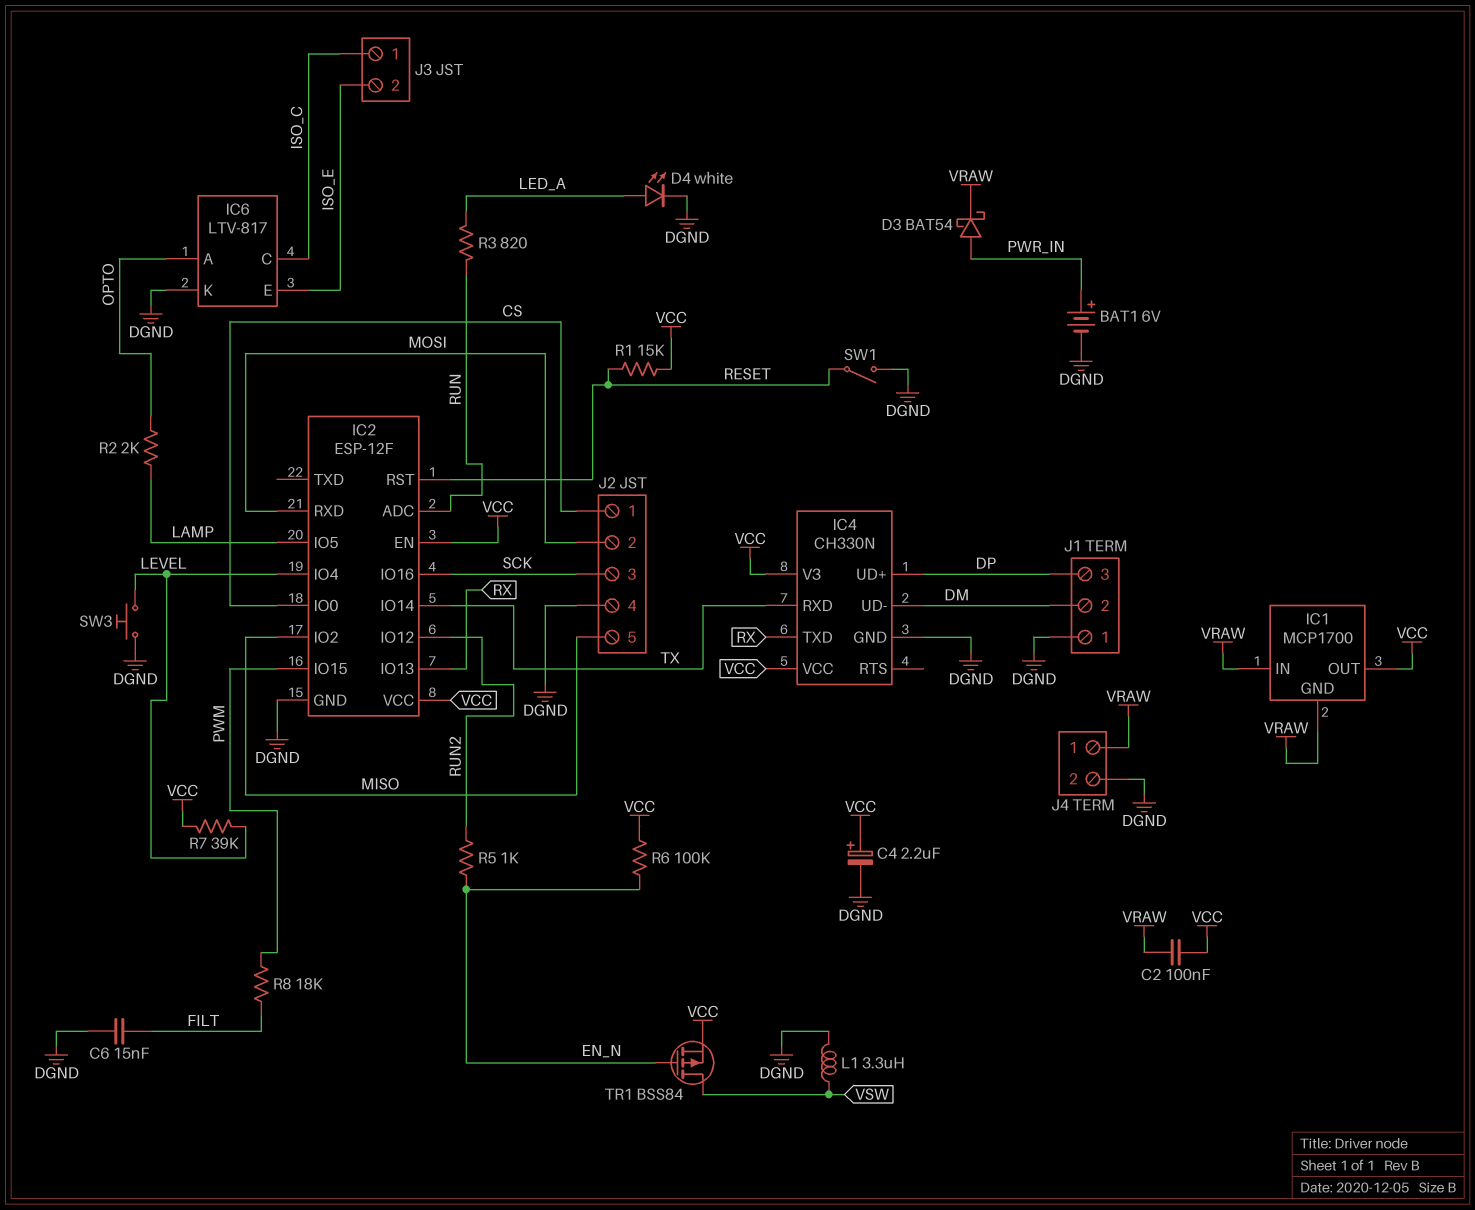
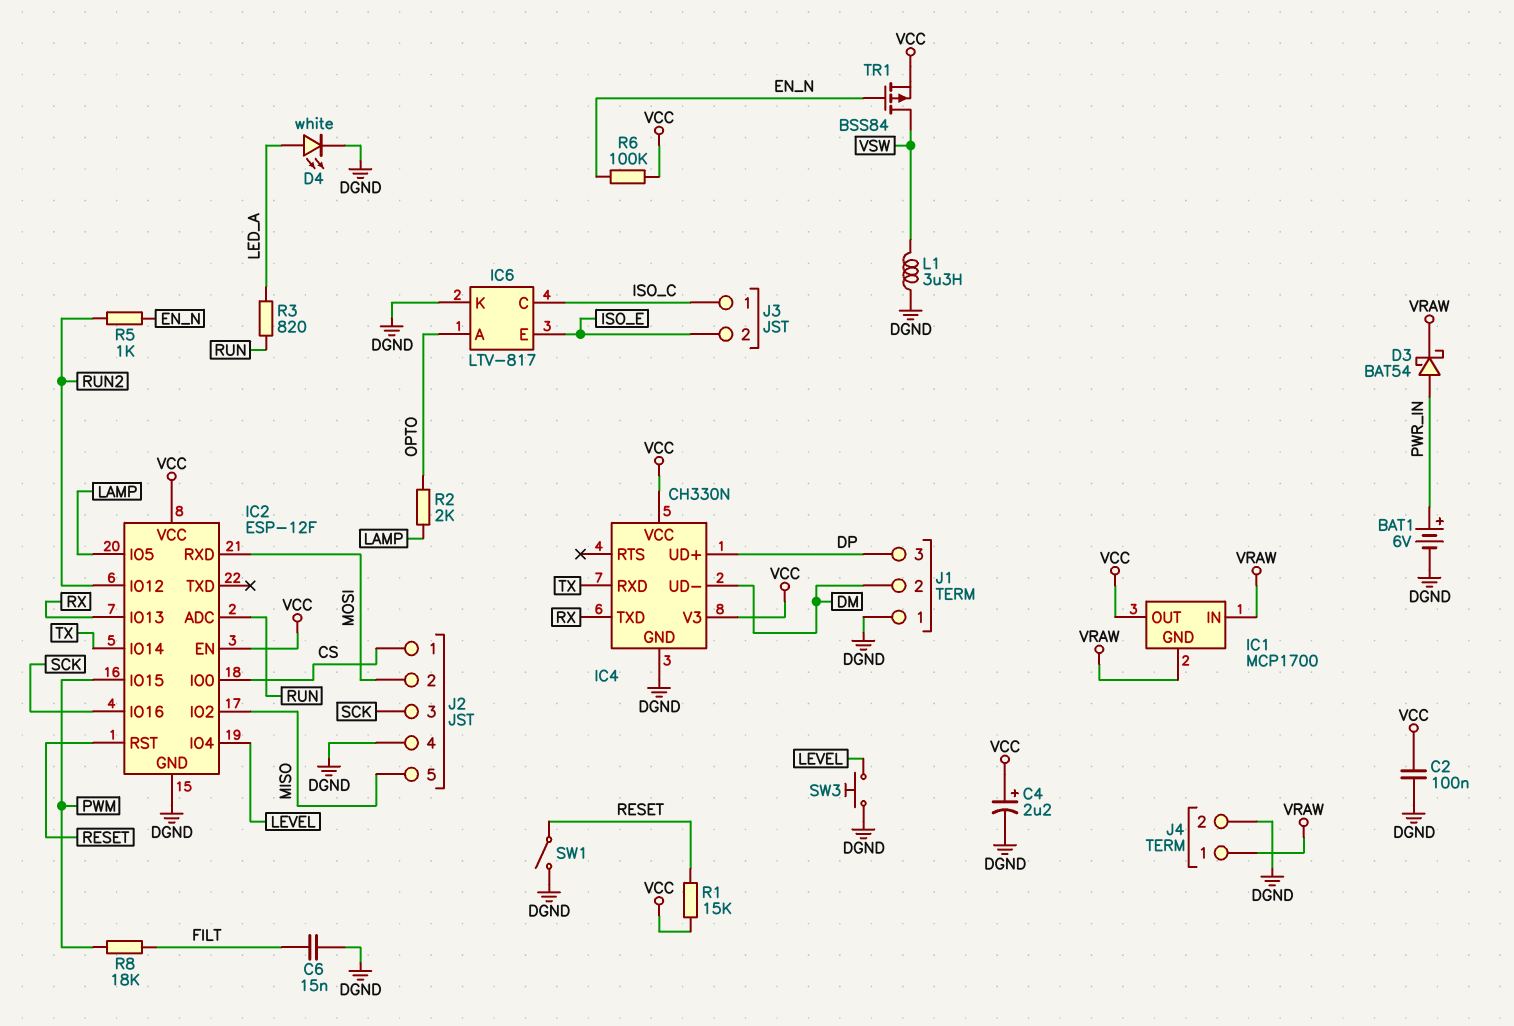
C2: 100nF (VCC, VRAW) -> 100nF (DGND, VCC)
R7: 39k (LEVEL, VCC) -> none

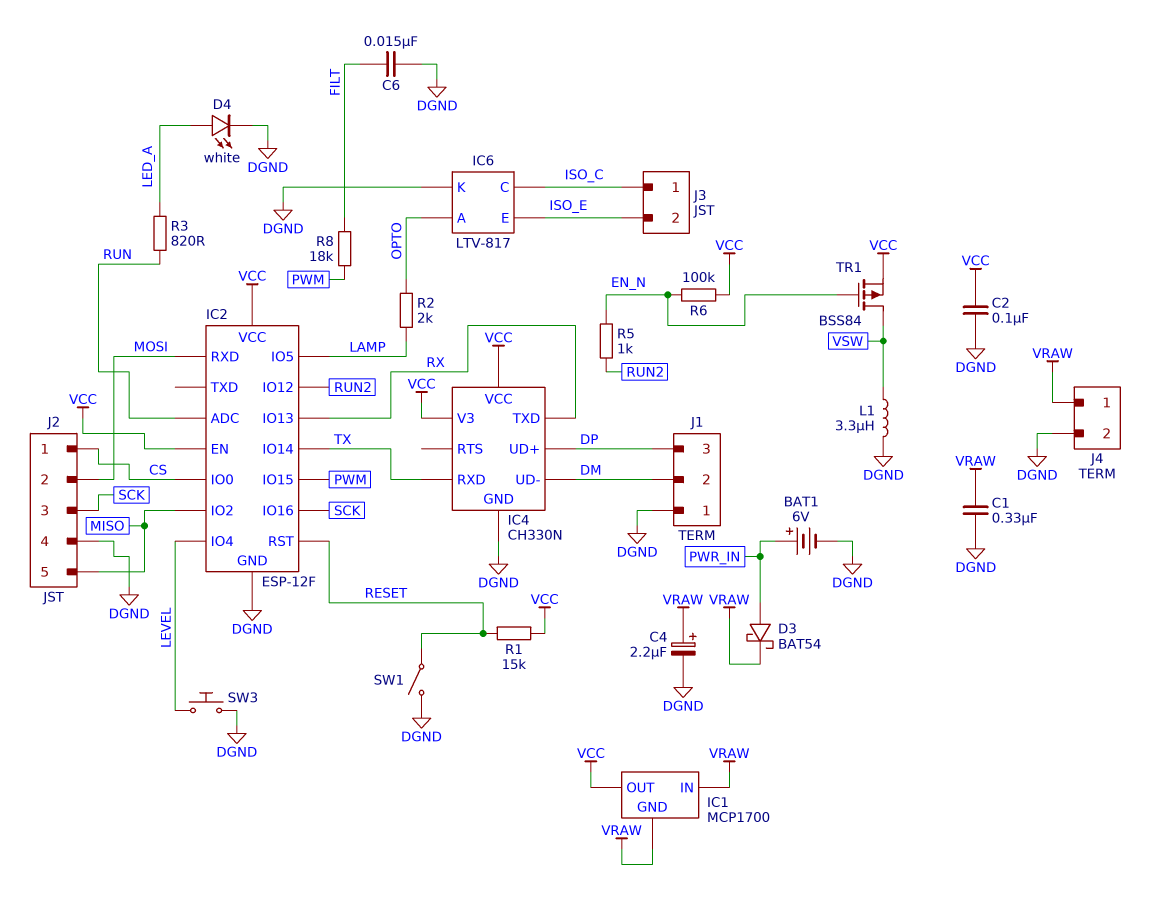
C1: none -> 330nF (DGND, VRAW)
C4: 2.2uF (plus VCC, minus DGND) -> 2.2uF (plus VRAW, minus DGND)

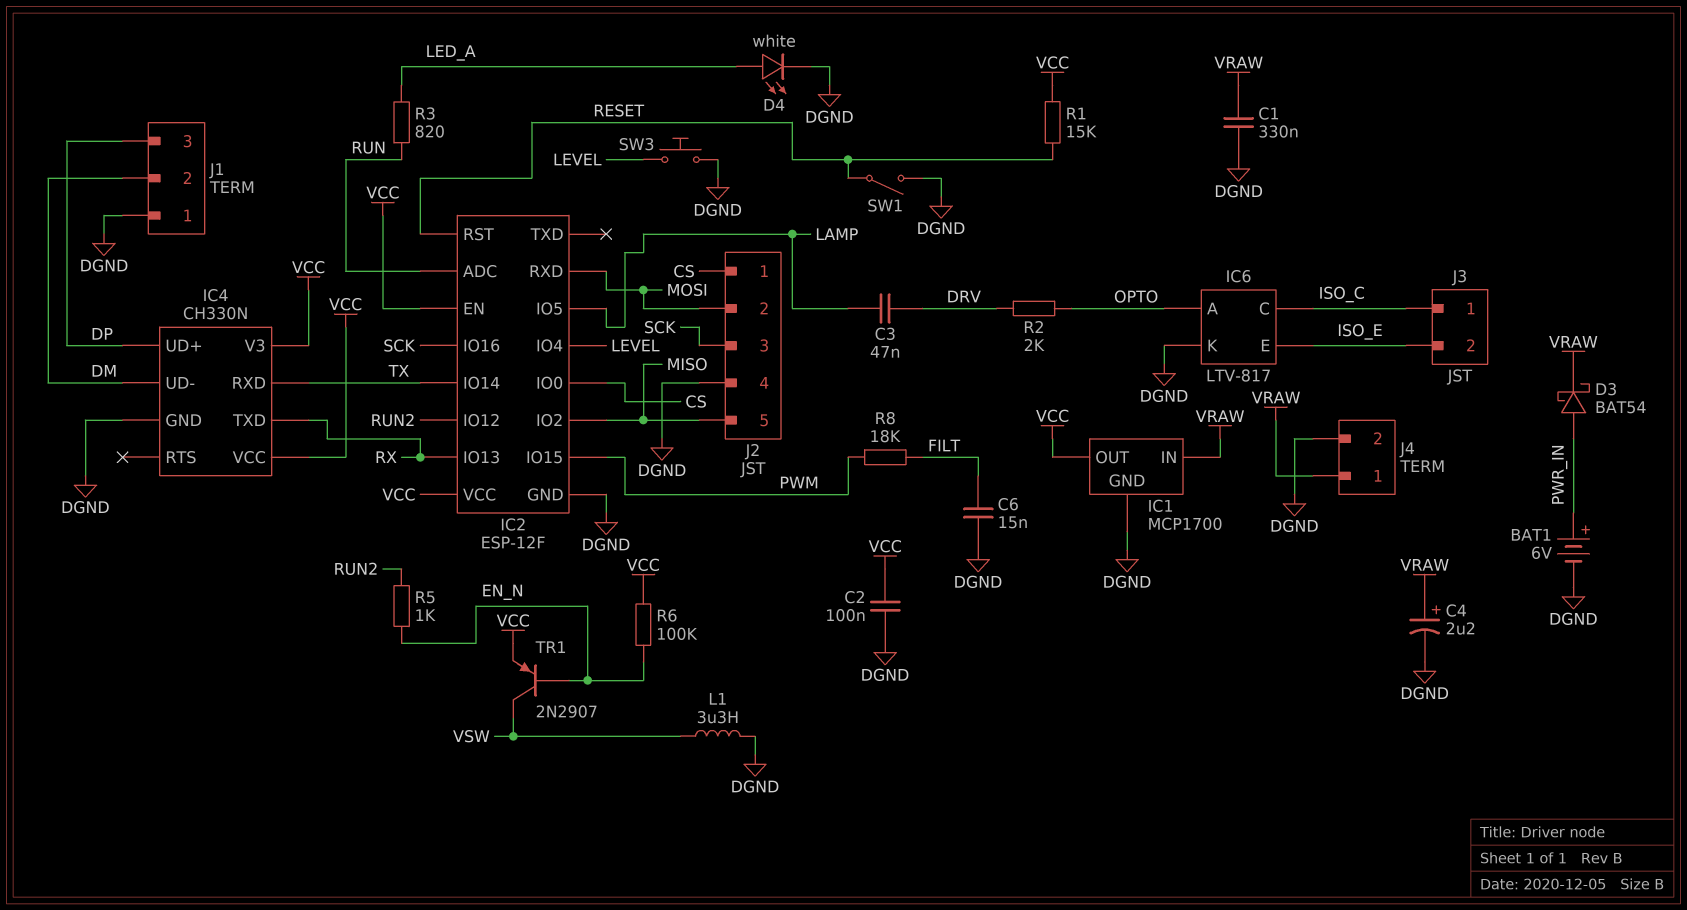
C3: none -> 47nF (DRV, LAMP)
IC1 pin GND: VRAW -> DGND
R2: 2k (LAMP, OPTO) -> 2k (DRV, OPTO)
TR1: PMOS BSS84 (G EN_N, D VSW, S VCC) -> PNP 2N2907 (B EN_N, C VSW, E VCC)

